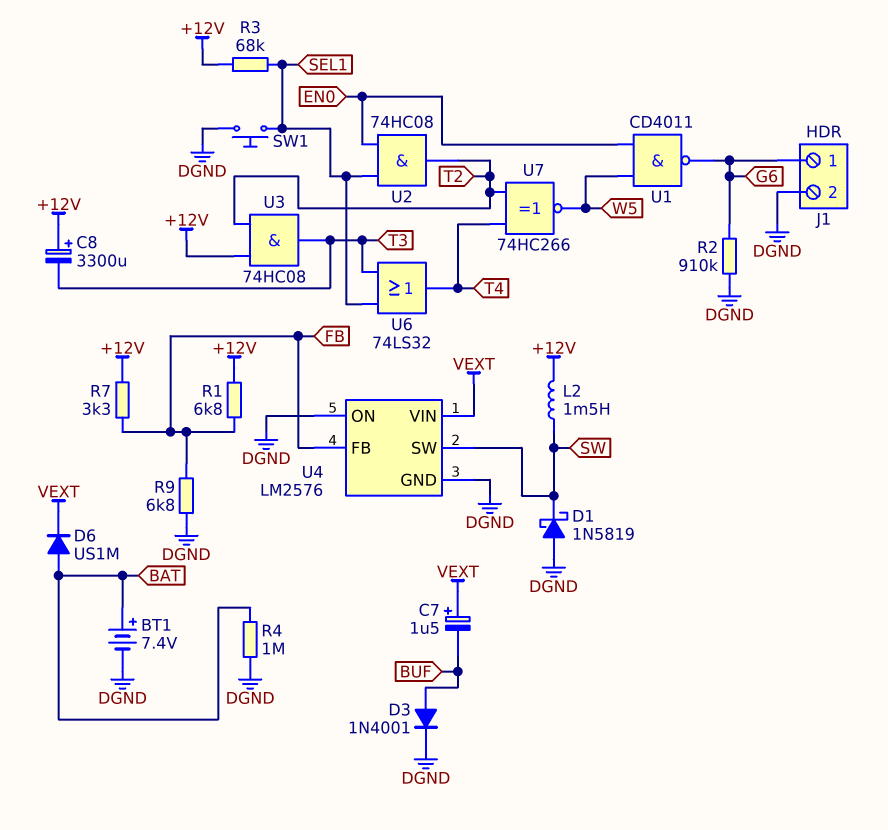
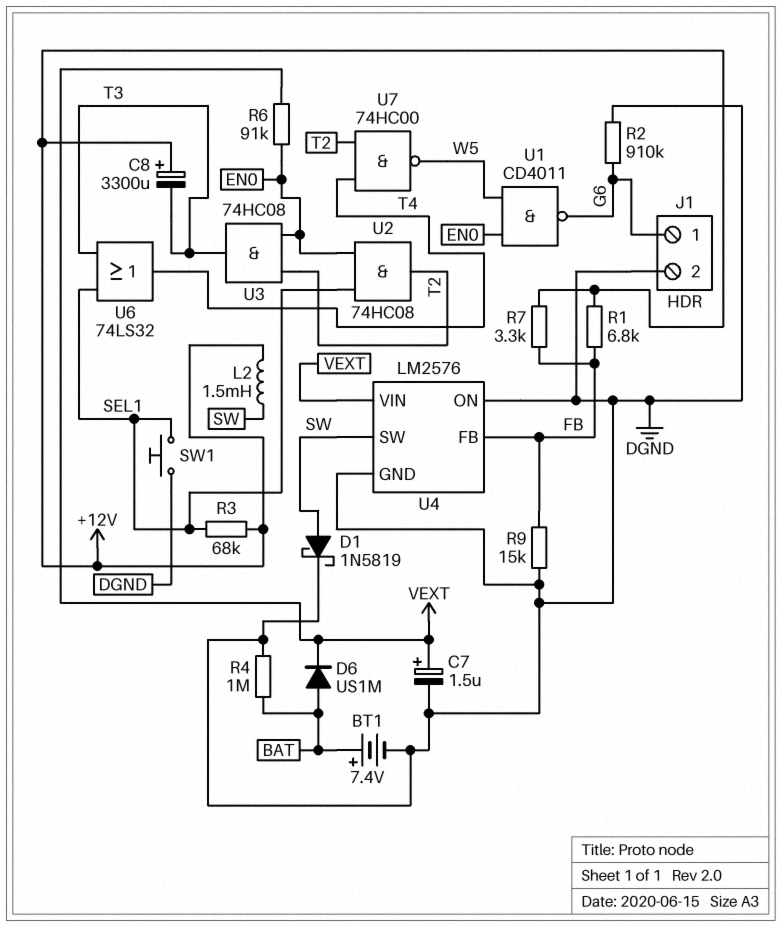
C7: 1.5uF (plus VEXT, minus BUF) -> 1.5uF (plus VEXT, minus DGND)
D1: schottky 1N5819 (A DGND, K SW) -> schottky 1N5819 (A SW, K DGND)
D3: diode 1N4001 (A BUF, K DGND) -> none
R6: none -> 91k (EN0, VEXT)
R9: 6.8k (DGND, FB) -> 15k (DGND, FB)
U3: AND 74HC08 (in +12V, in T2, out T3) -> AND 74HC08 (in EN0, in T2, out T3)
U7: XNOR 74HC266 (in T2, in T4, out W5) -> NAND 74HC00 (in T2, in T4, out W5)

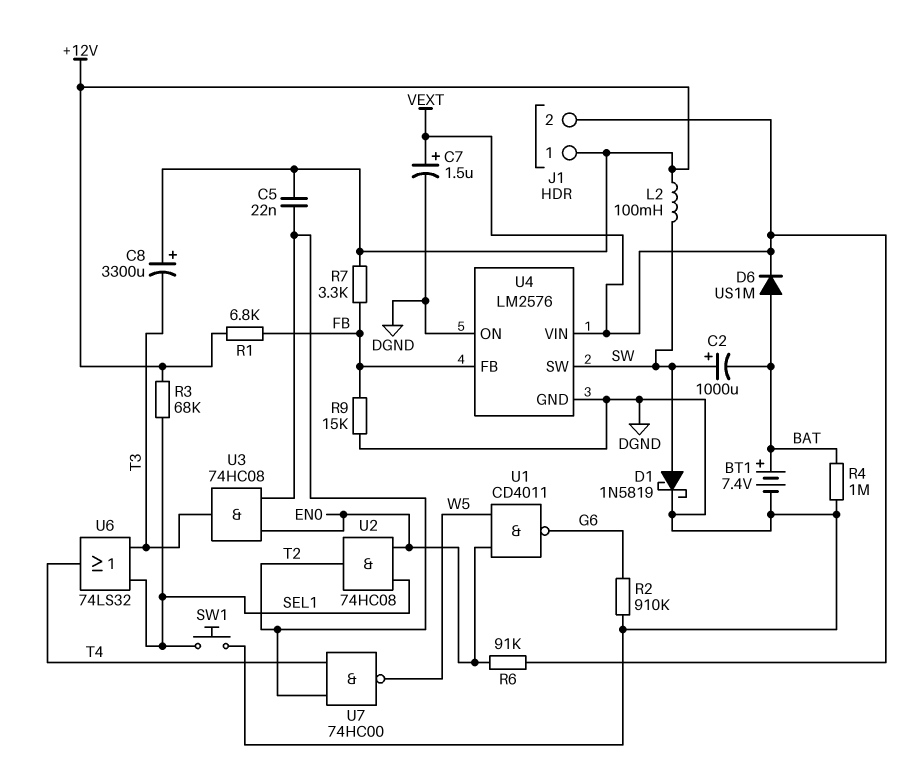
C2: none -> 1000uF (plus SW, minus BAT)
C5: none -> 22nF (+12V, T2)
J1 pin 1: G6 -> +12V
J1 pin 2: DGND -> VEXT
L2: 1.5mH (+12V, SW) -> 100mH (+12V, SW)

